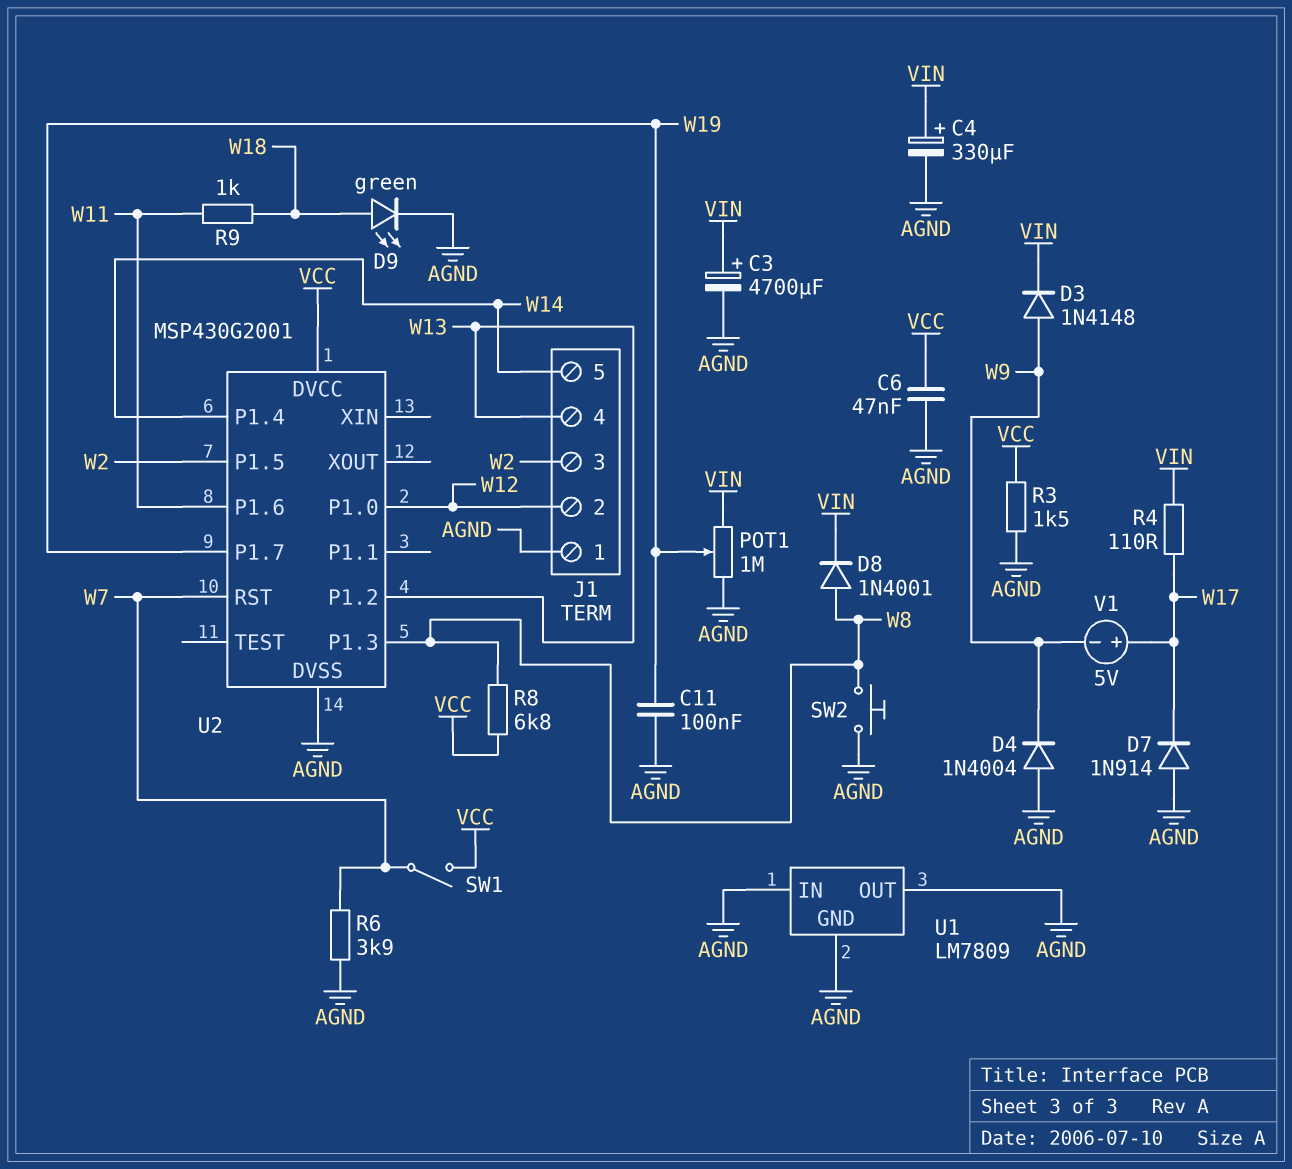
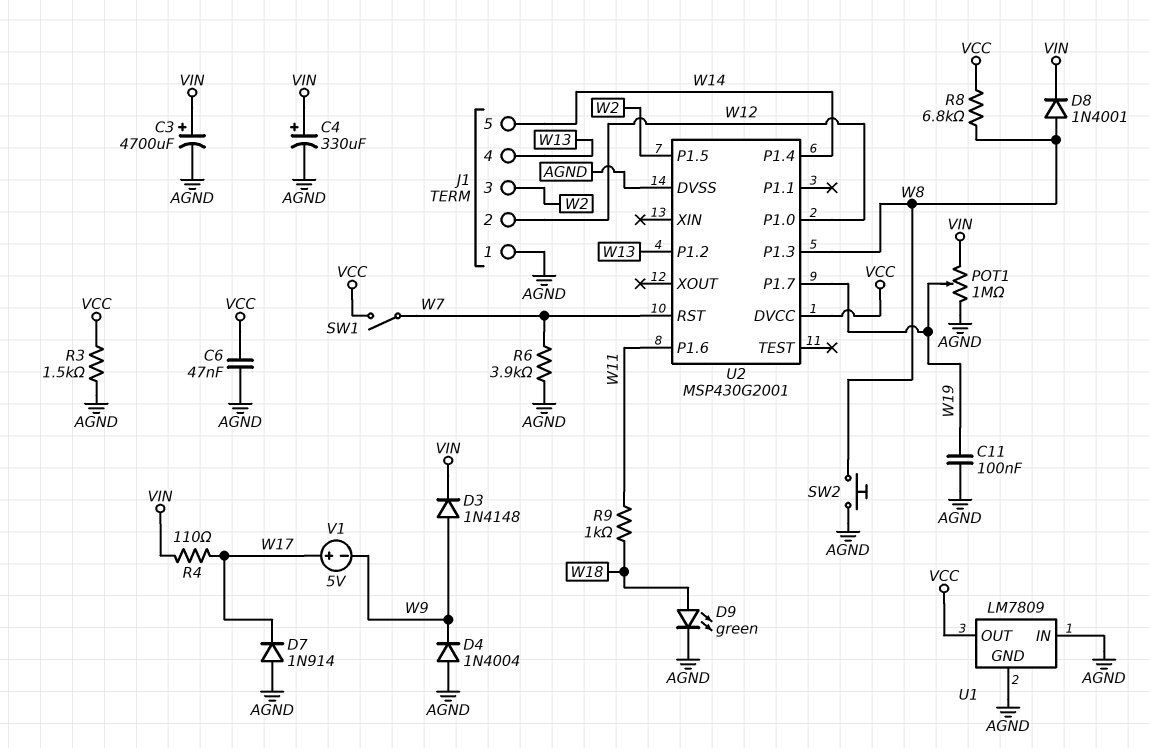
U1 pin OUT: AGND -> VCC

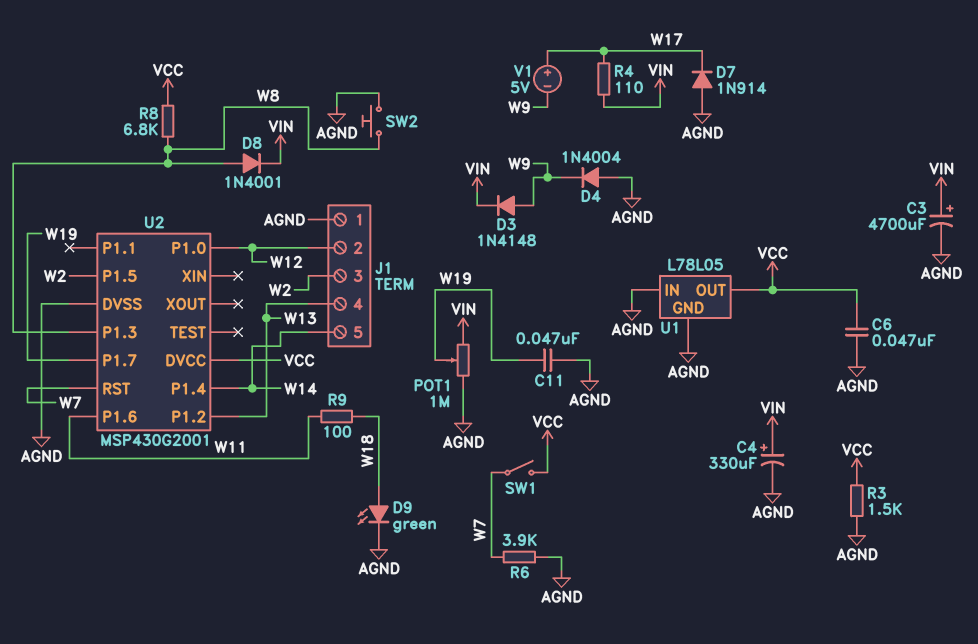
C11: 100nF (AGND, W19) -> 47nF (AGND, W19)
R9: 1k (W11, W18) -> 100 (W11, W18)
U1: LM7809 -> L78L05

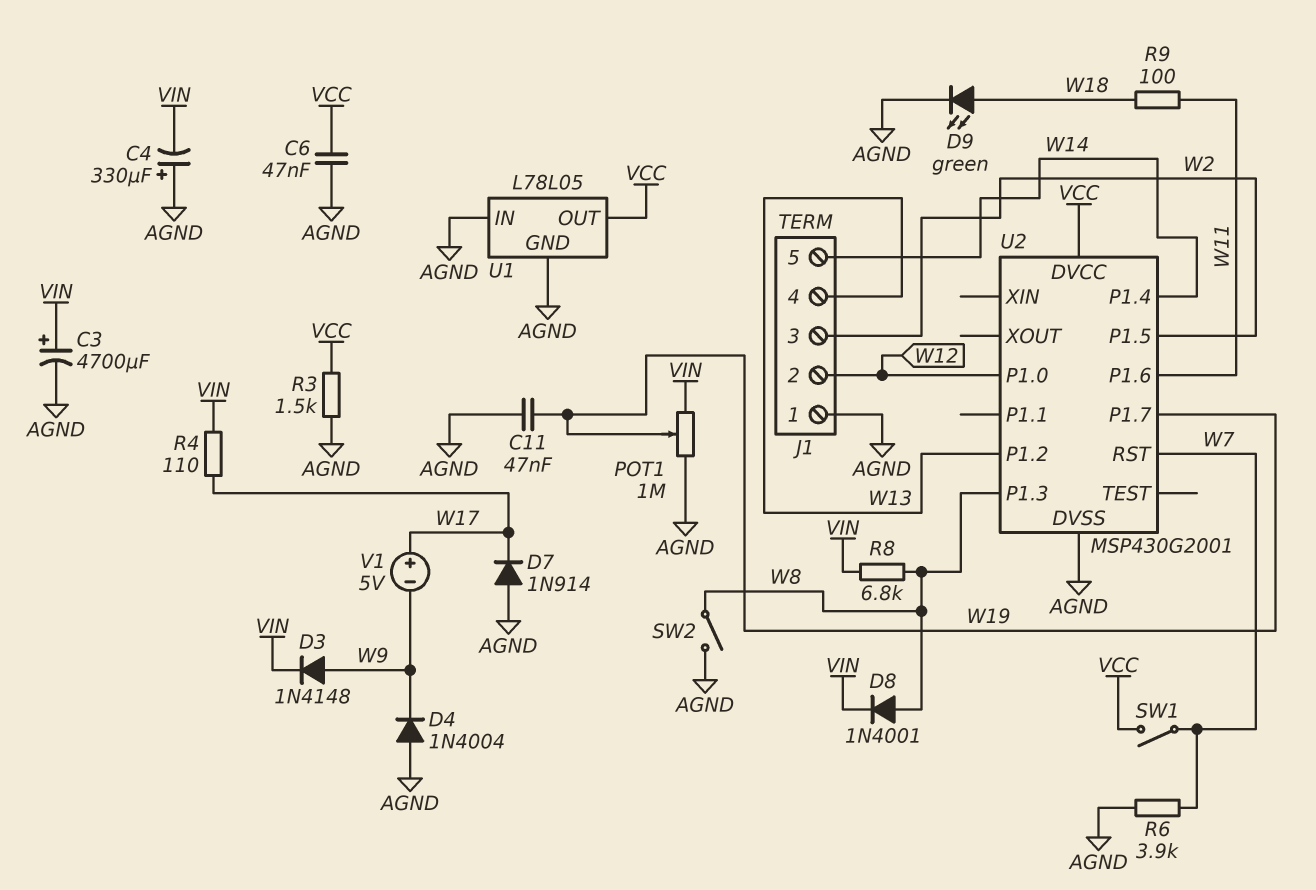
C4: 330uF (plus VIN, minus AGND) -> 330uF (plus AGND, minus VIN)
R8: 6.8k (VCC, W8) -> 6.8k (VIN, W8)
SW2: button (AGND, W8) -> switch (AGND, W8)

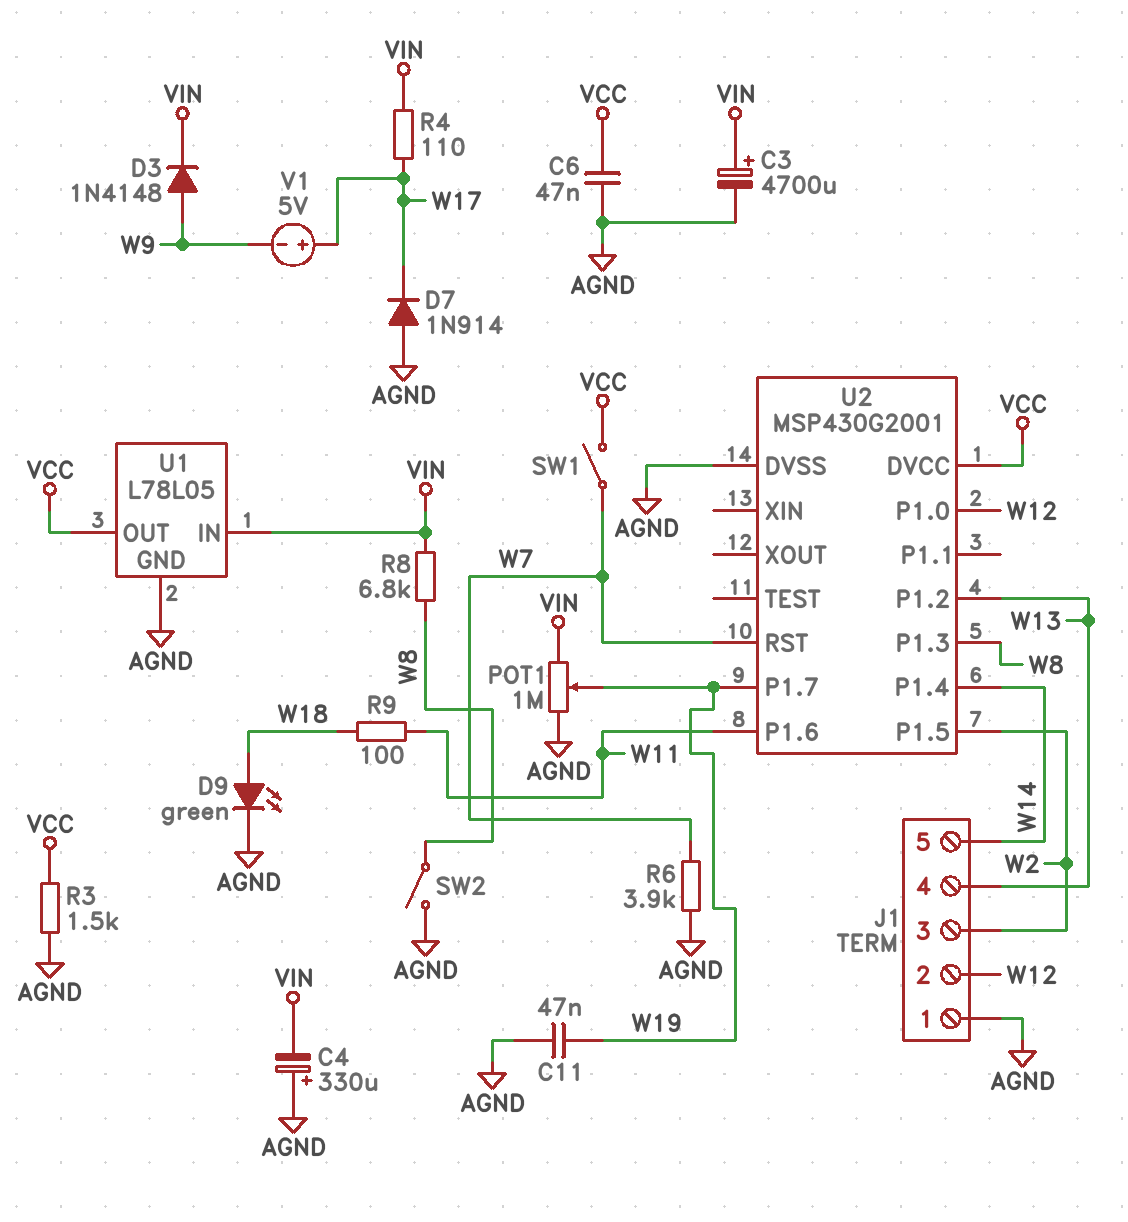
D4: diode 1N4004 (A AGND, K W9) -> none
D8: diode 1N4001 (A W8, K VIN) -> none
U1 pin IN: AGND -> VIN

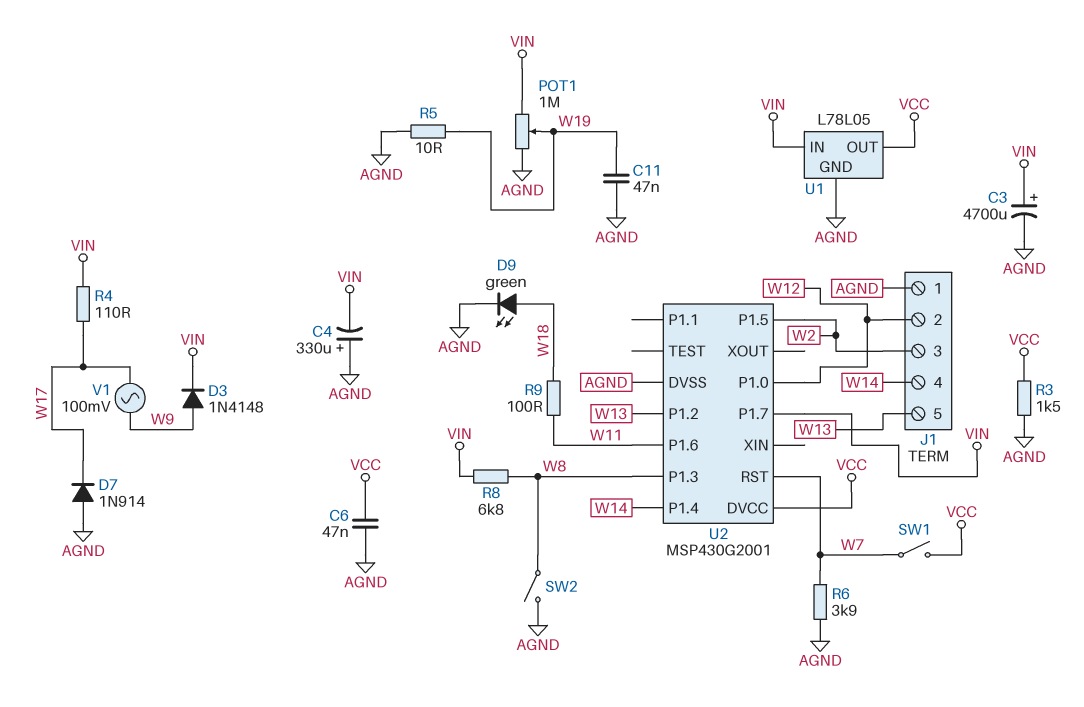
J1 pin 4: W13 -> W14
J1 pin 5: W14 -> W13
R5: none -> 10 (AGND, W19)
U2 pin P1.7: W19 -> VIN
V1: 5V (plus W17, minus W9) -> AC 100mV (W9, W17)

